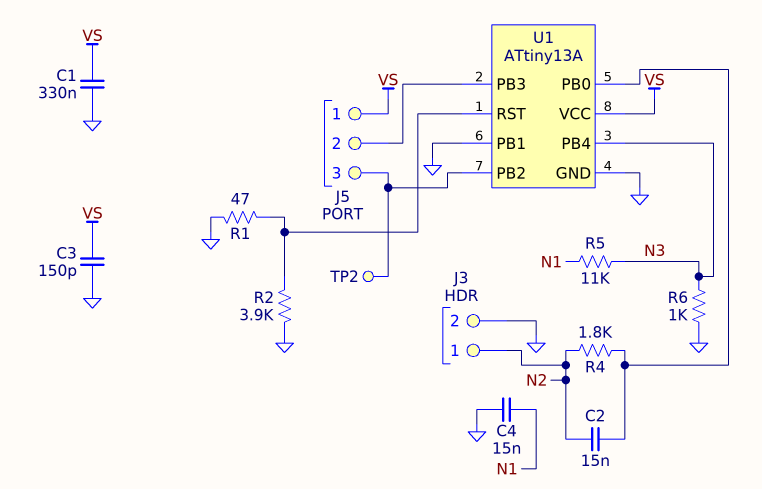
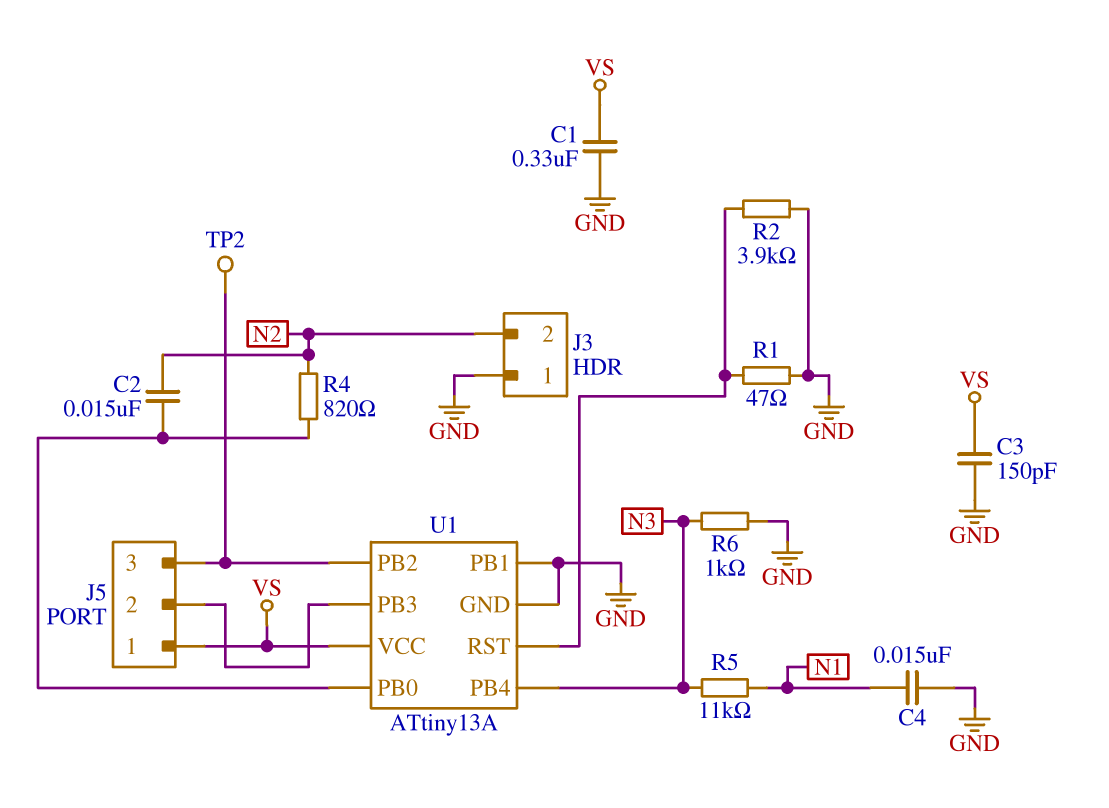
J3 pin 1: N2 -> GND
J3 pin 2: GND -> N2
R4: 1.8k (N2, U1/PB0) -> 820 (N2, U1/PB0)

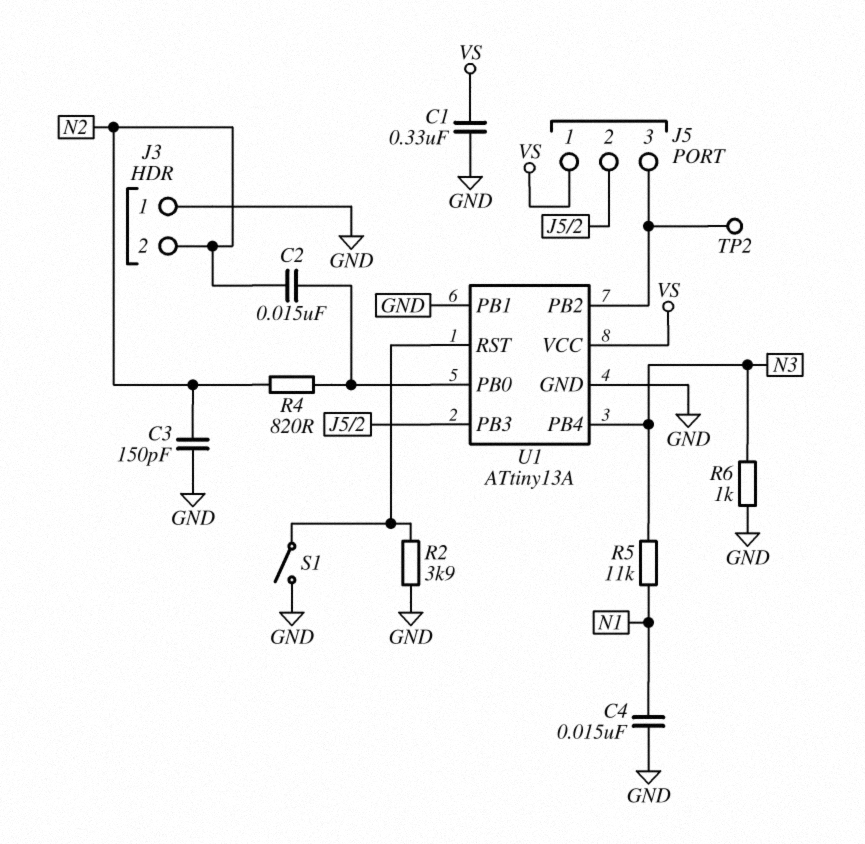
C3: 150pF (GND, VS) -> 150pF (GND, N2)
R1: 47 (GND, U1/RST) -> none
S1: none -> switch (GND, U1/RST)

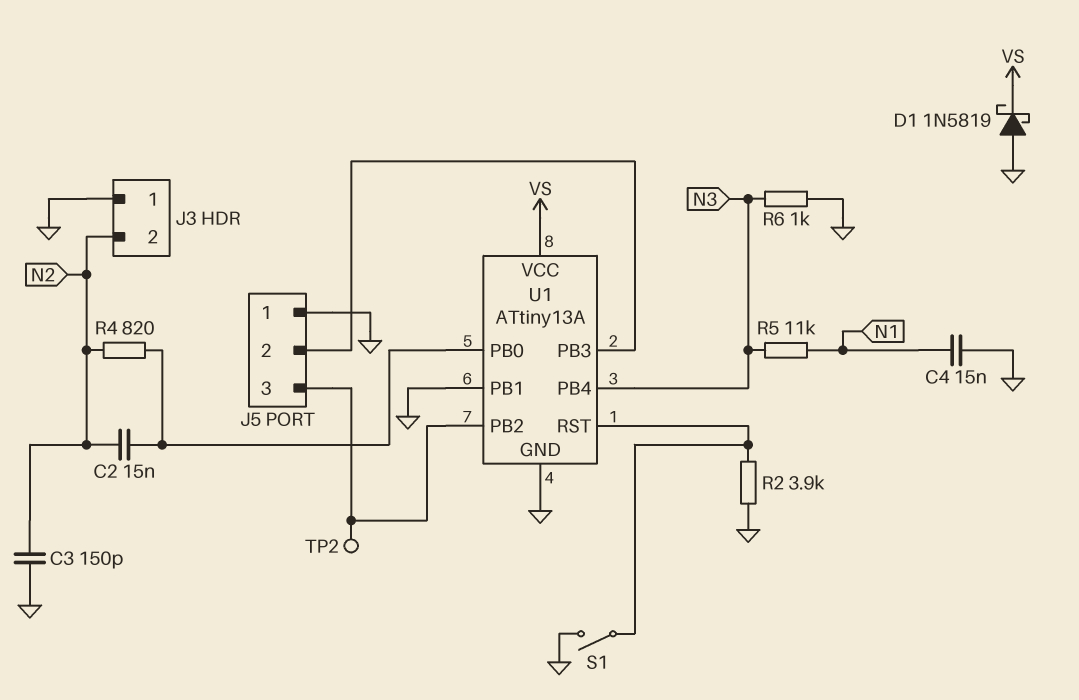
C1: 330nF (GND, VS) -> none
D1: none -> schottky 1N5819 (A GND, K VS)
J5 pin 1: VS -> GND

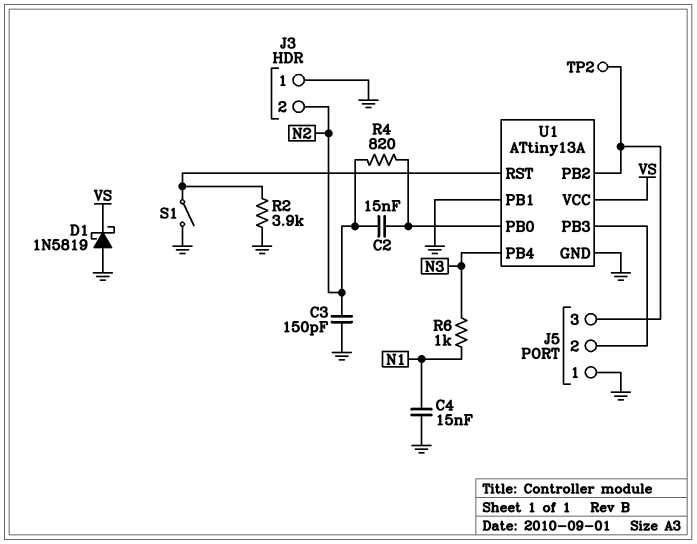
R5: 11k (N1, N3) -> none
R6: 1k (GND, N3) -> 1k (N1, N3)

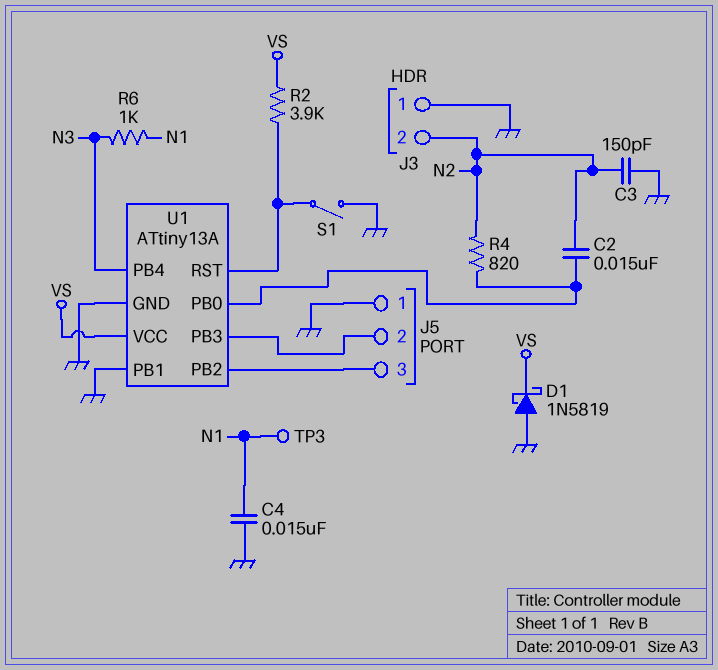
R2: 3.9k (GND, U1/RST) -> 3.9k (U1/RST, VS)
TP2: test point (J5/3) -> none
TP3: none -> test point (N1)

